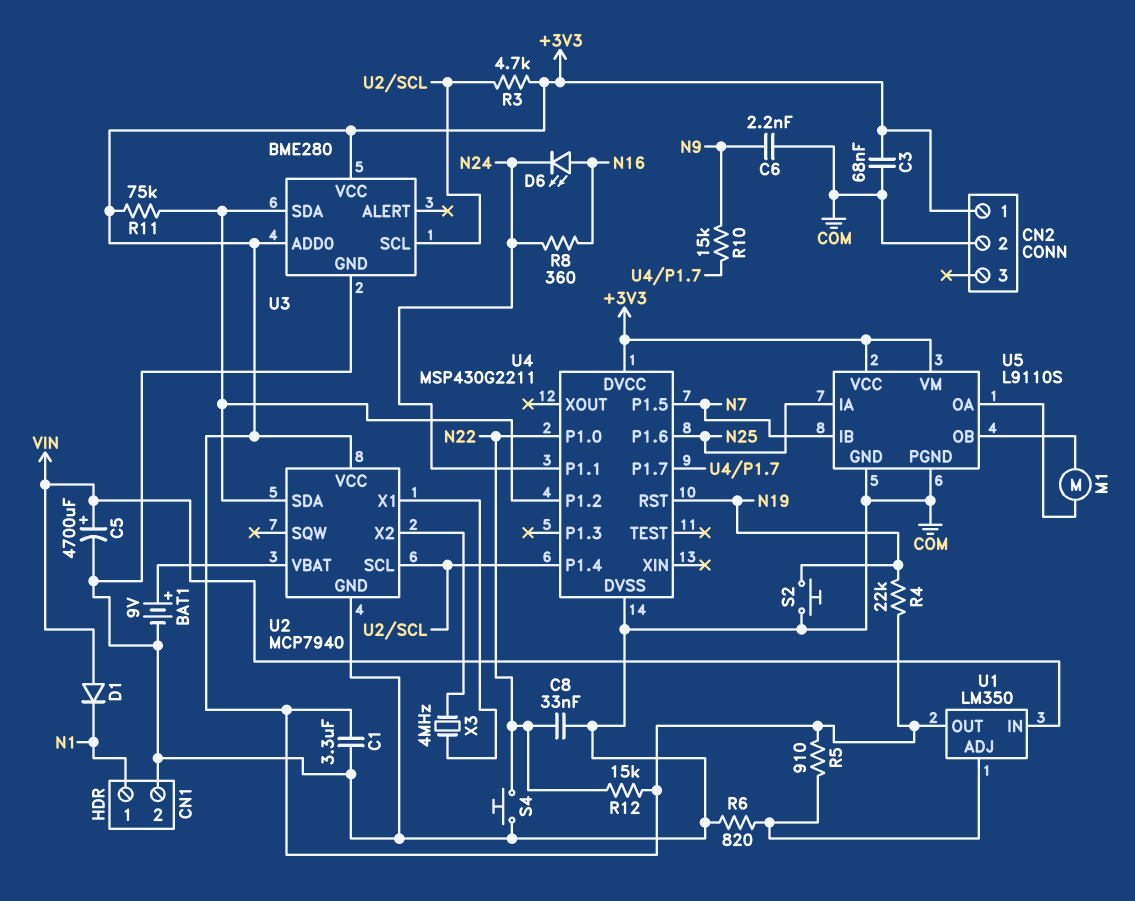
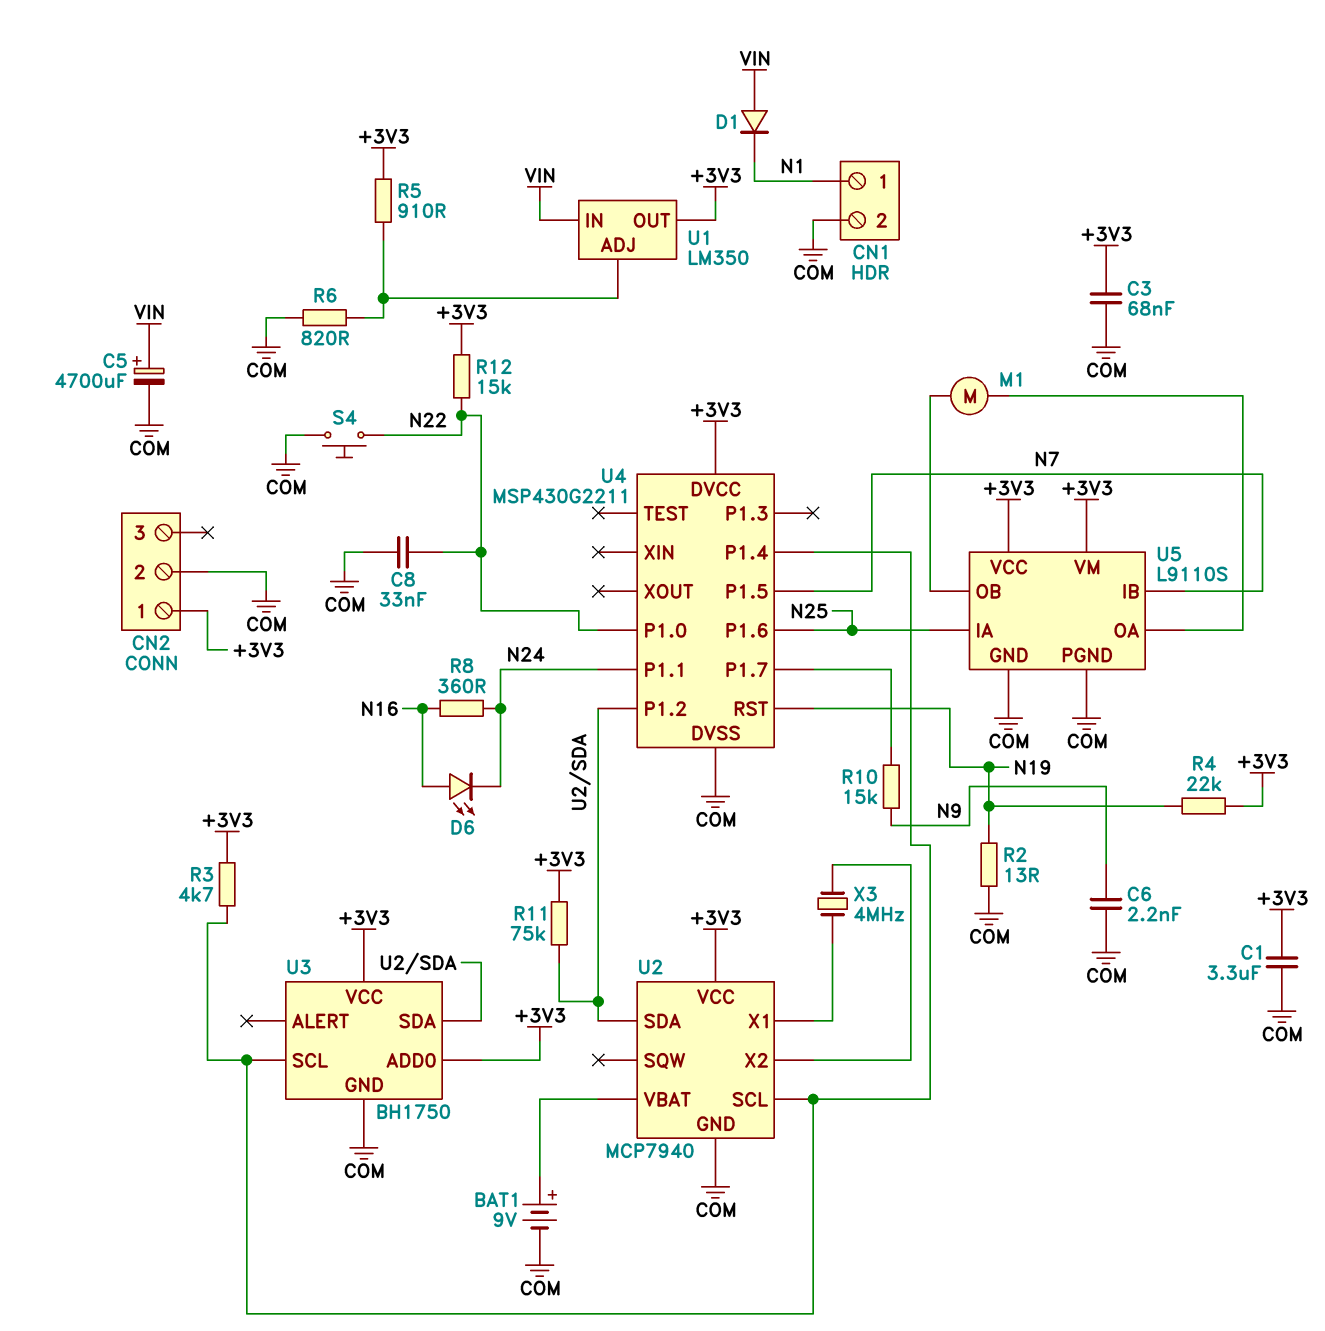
R2: none -> 13 (COM, N19)
S2: button (COM, N19) -> none
U3: BME280 -> BH1750

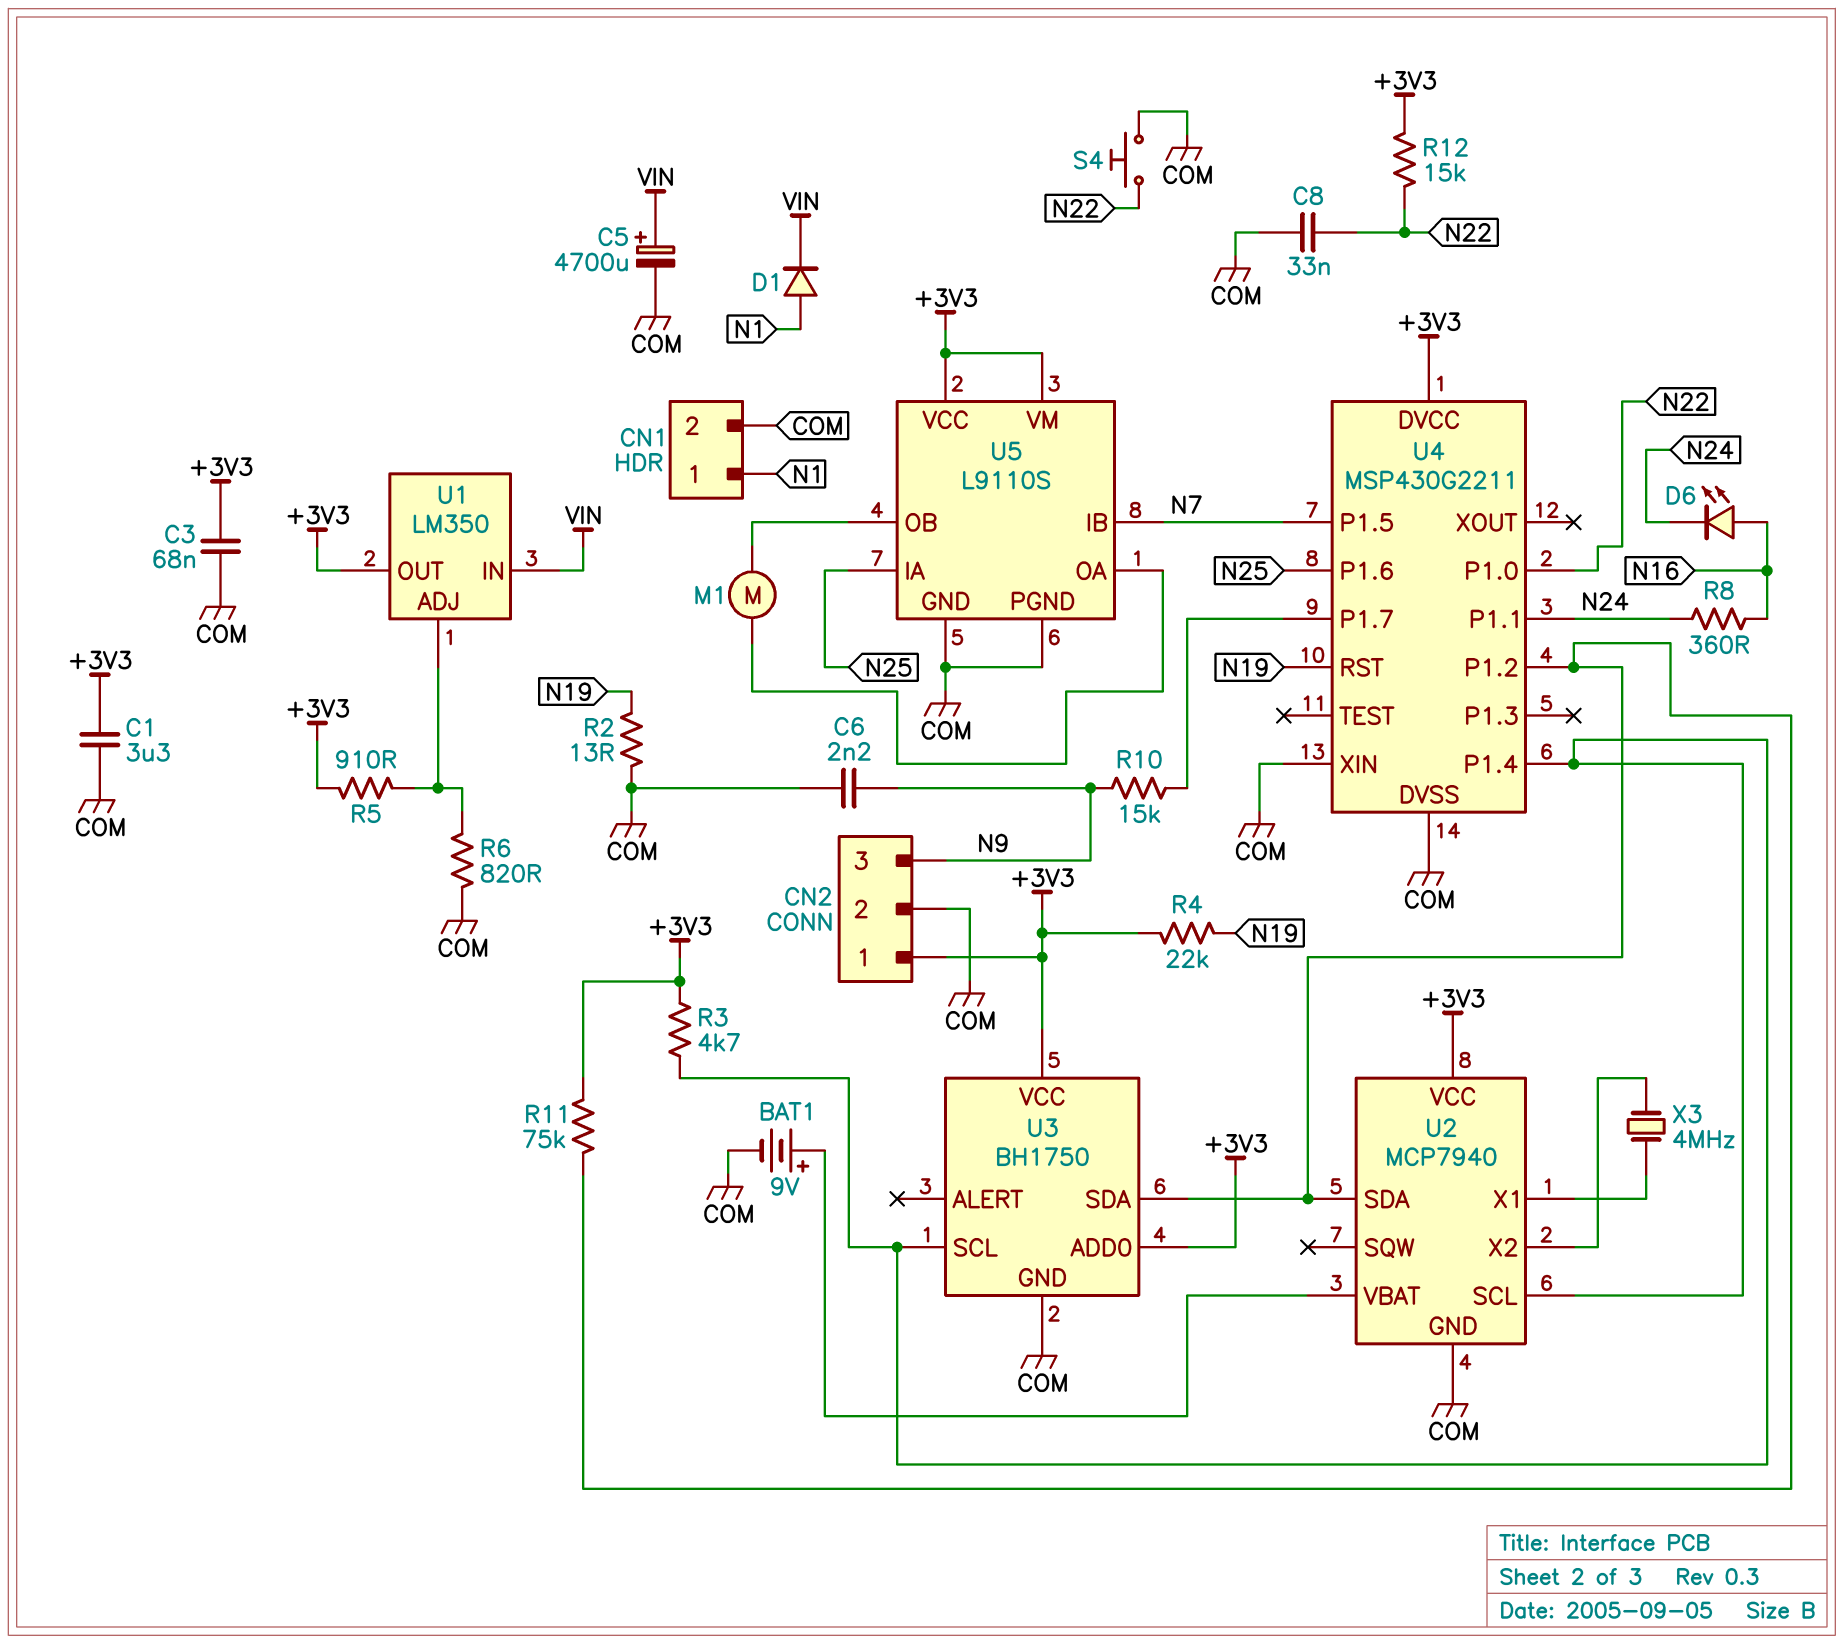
CN2 pin 3: none -> N9
D1: diode (A VIN, K N1) -> diode (A N1, K VIN)
U4 pin XIN: none -> COM

